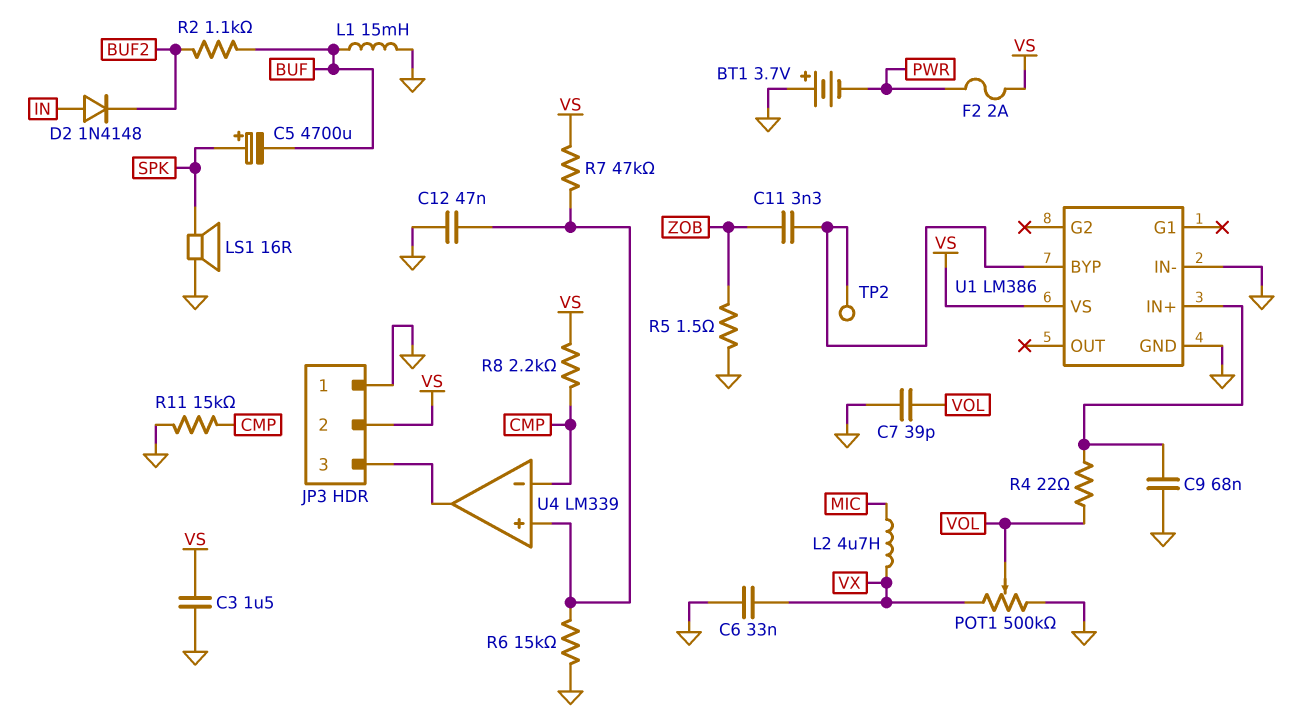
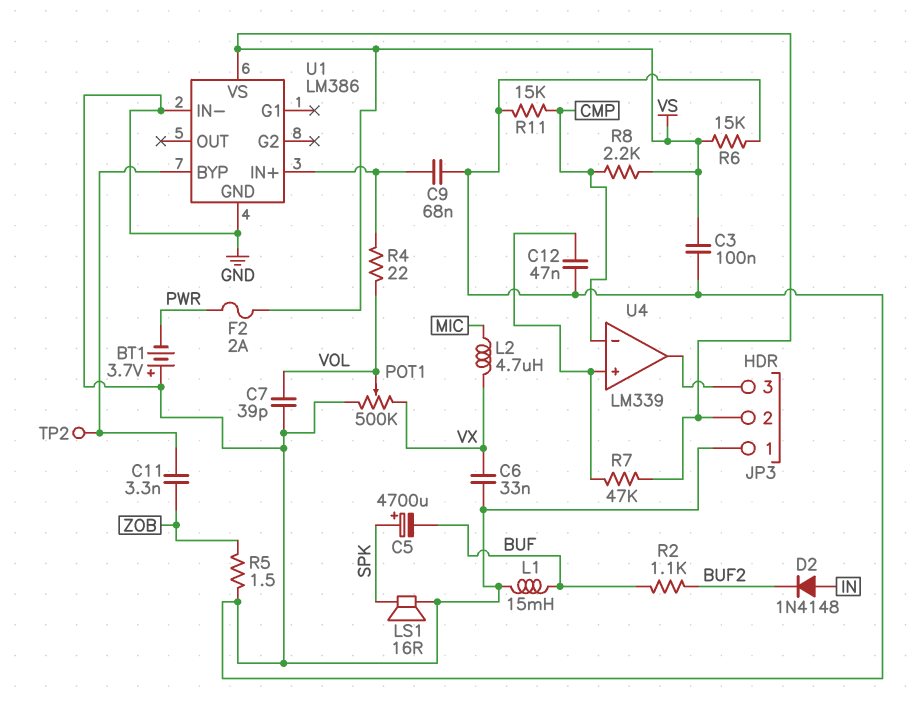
C3: 1.5uF (GND, VS) -> 100nF (GND, VS)
R6: 15k (GND, U4/in+) -> 15k (GND, VS)

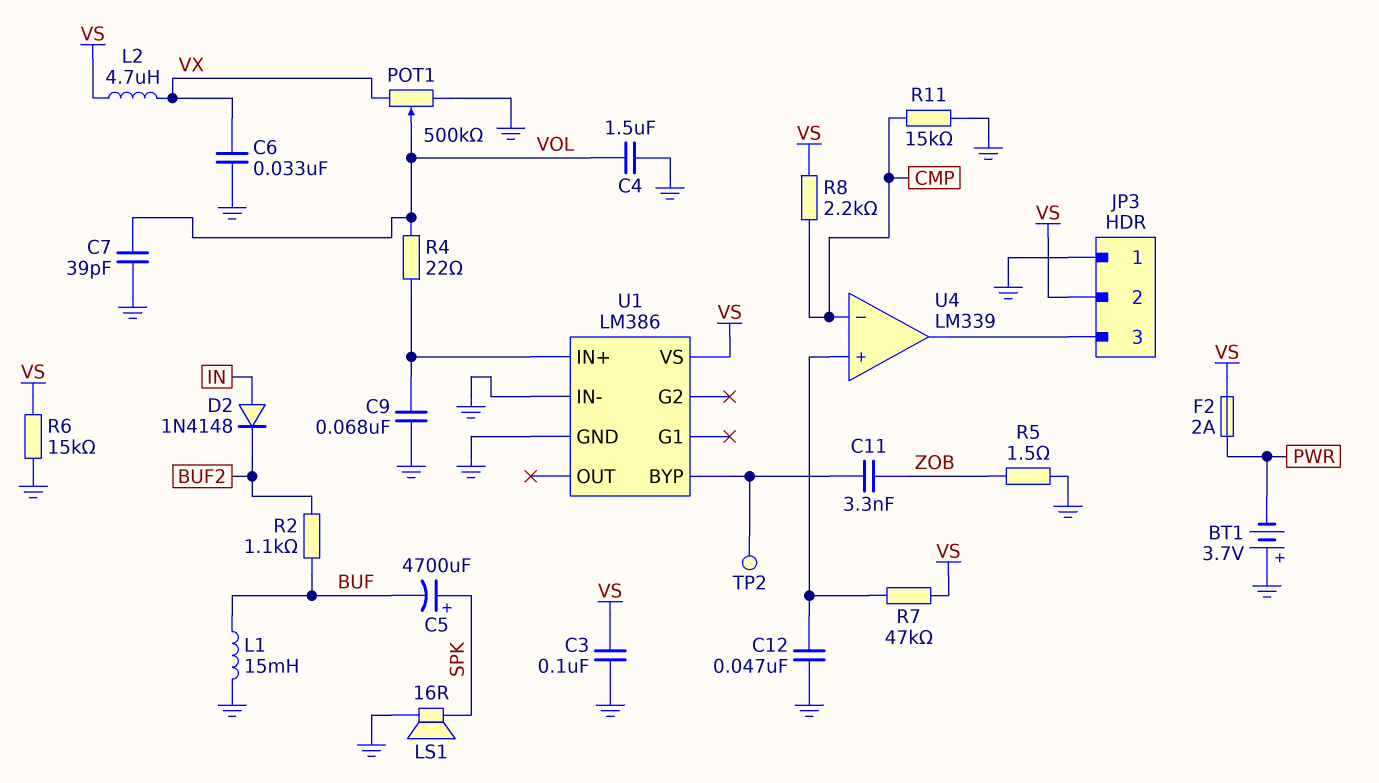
C4: none -> 1.5uF (GND, VOL)
L2: 4.7uH (MIC, VX) -> 4.7uH (VS, VX)

